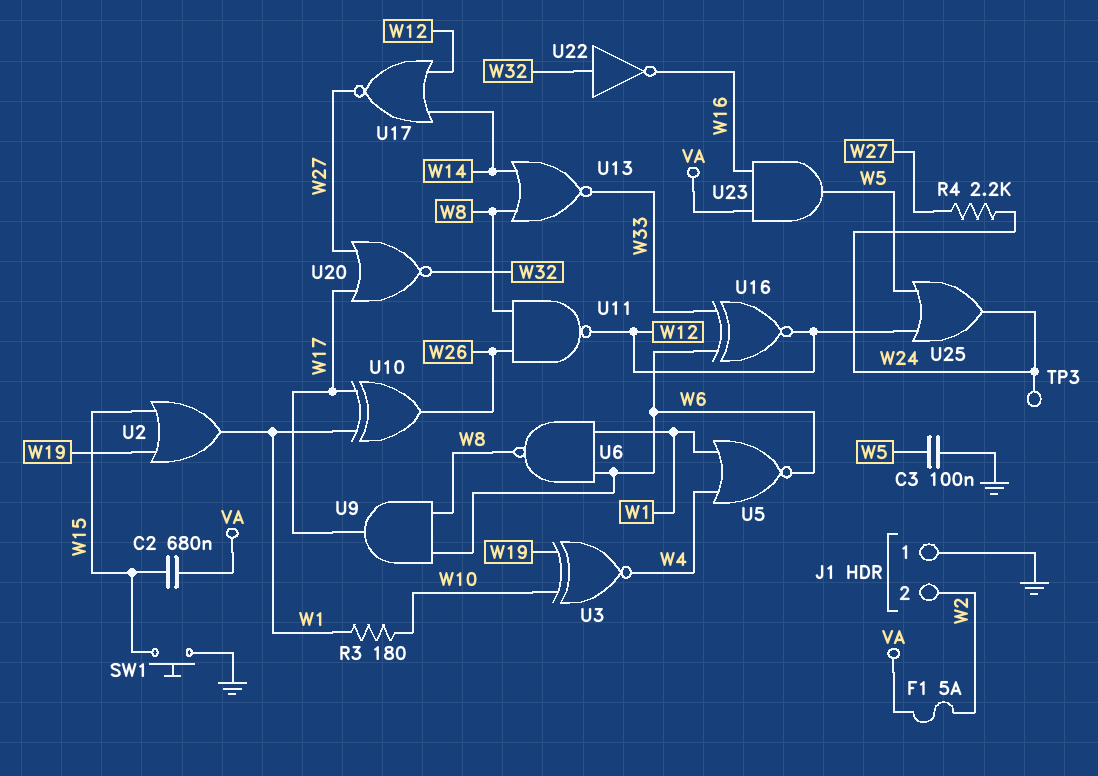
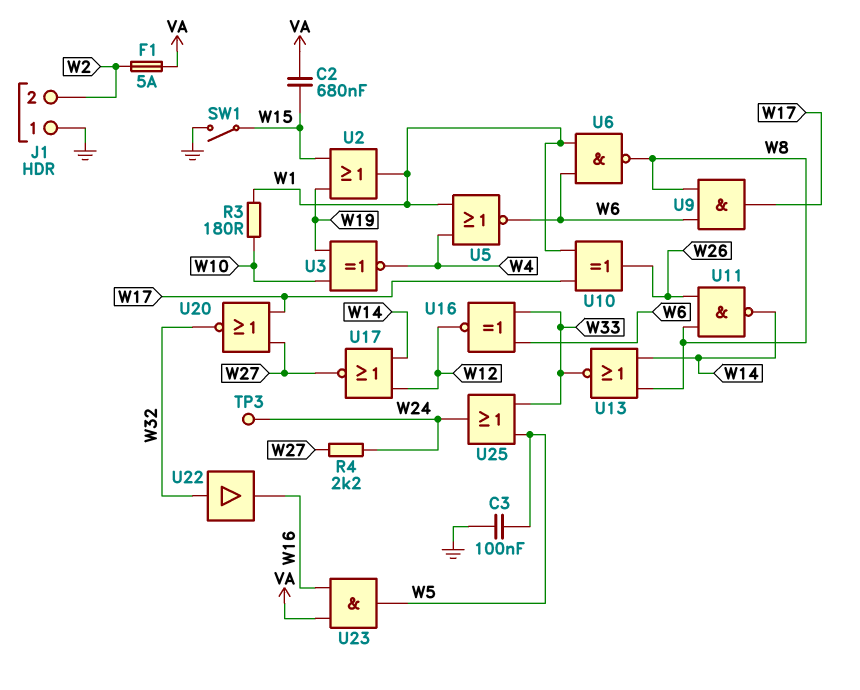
SW1: button (GND, W15) -> switch (GND, W15)
U11: NAND (in W8, in W26, out W12) -> NAND (in W8, in W26, out W14)
U22: NOT (in W32, out W16) -> buffer (in W32, out W16)
U25: OR (in W5, in W12, out W24) -> OR (in W5, in W33, out W24)

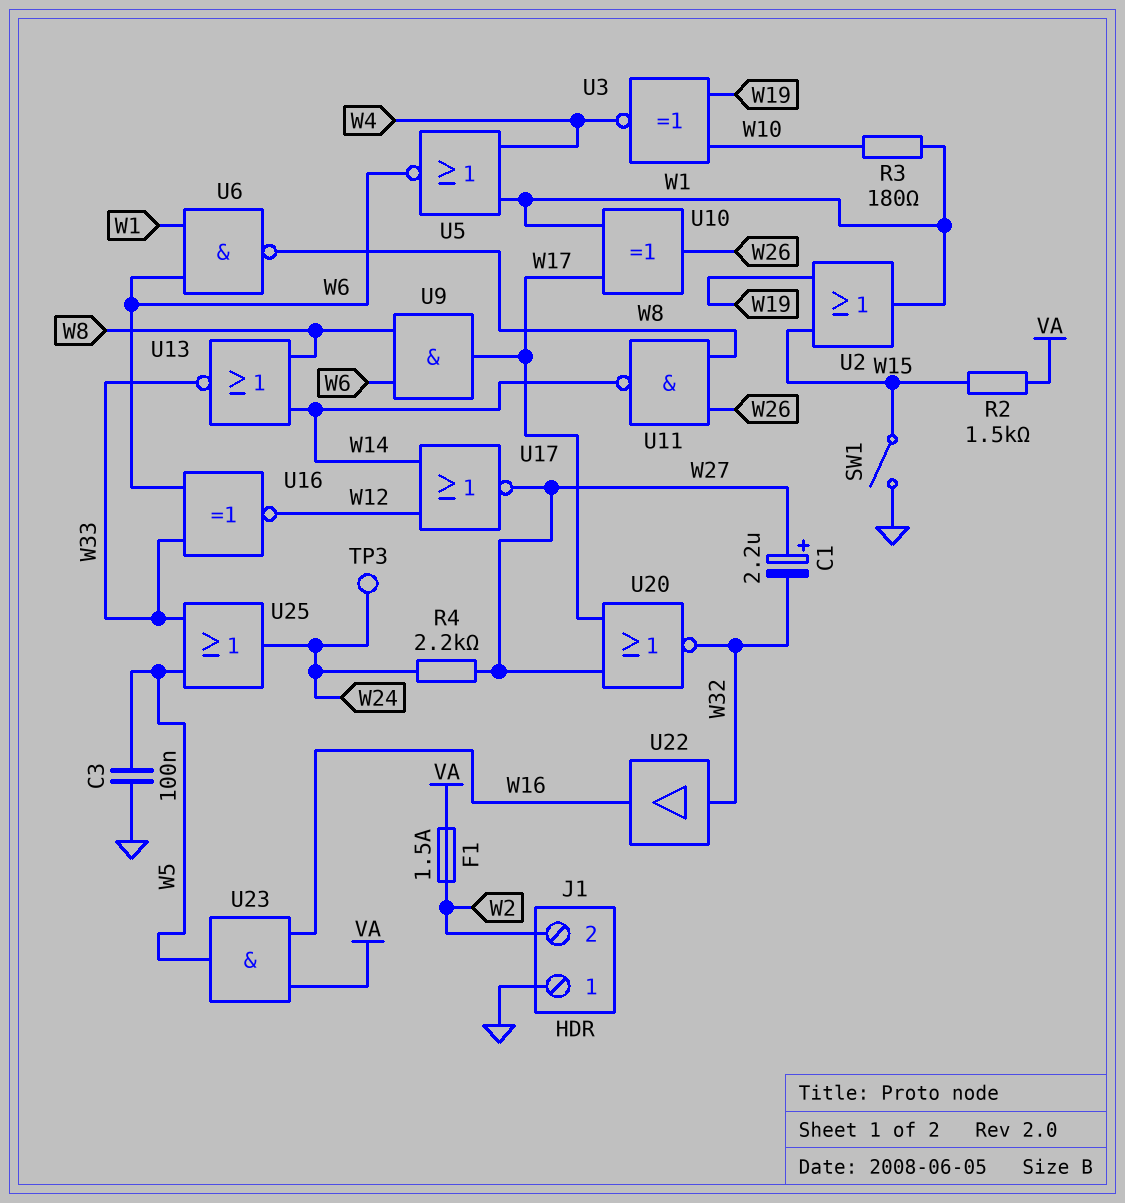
C1: none -> 2.2uF (plus W27, minus W32)
C2: 680nF (VA, W15) -> none
F1: 5A (VA, W2) -> 1.5A (VA, W2)
R2: none -> 1.5k (VA, W15)

